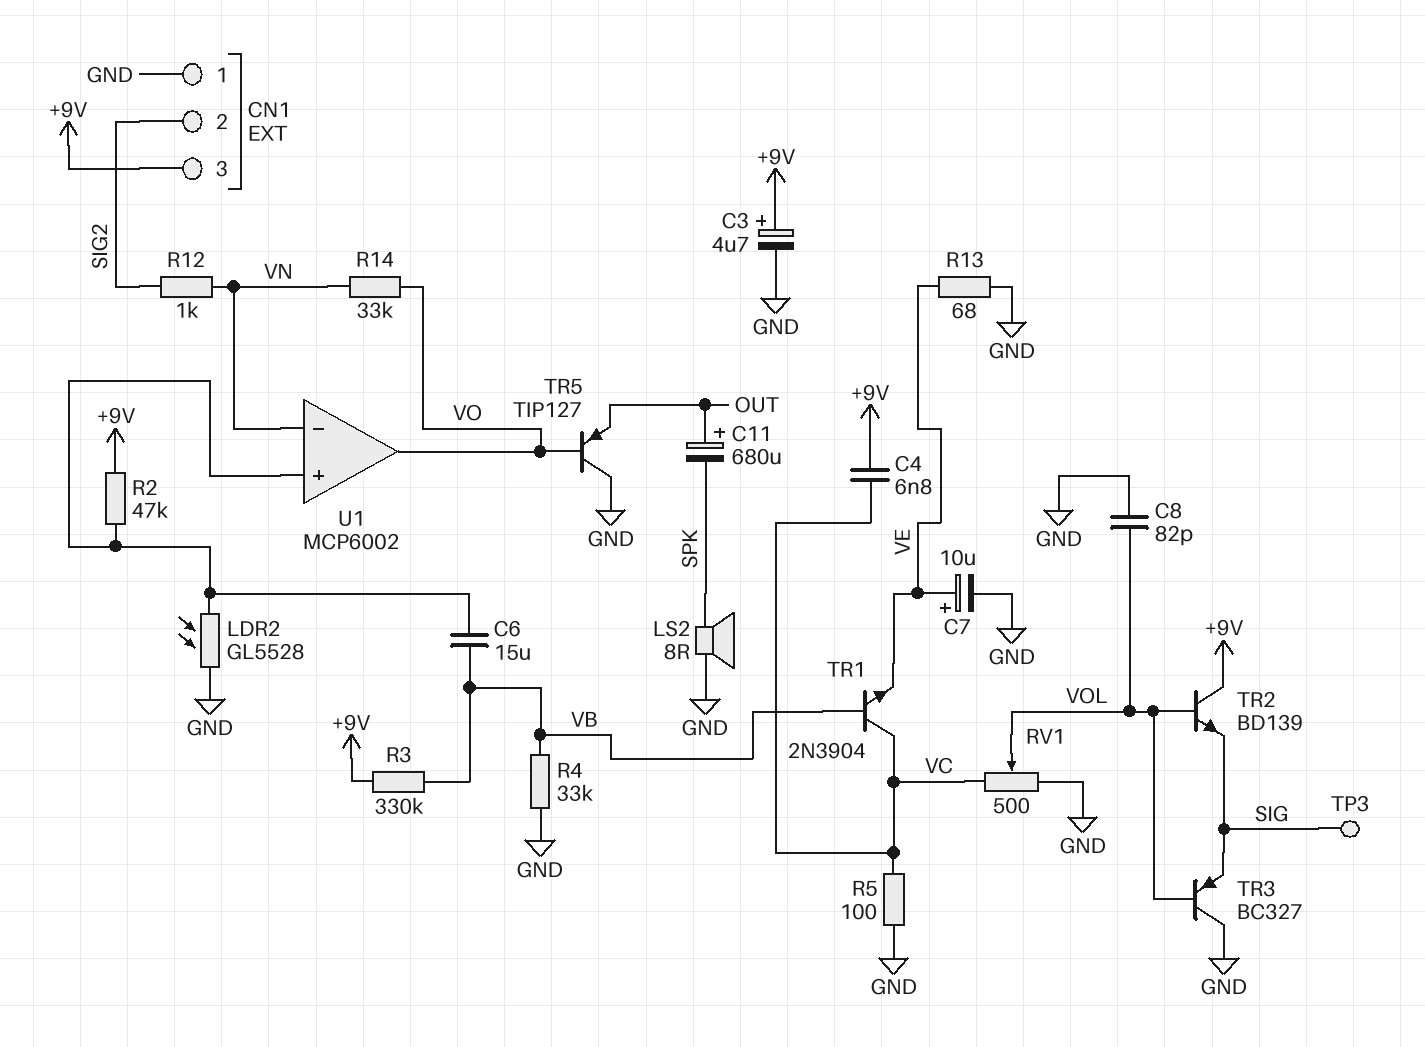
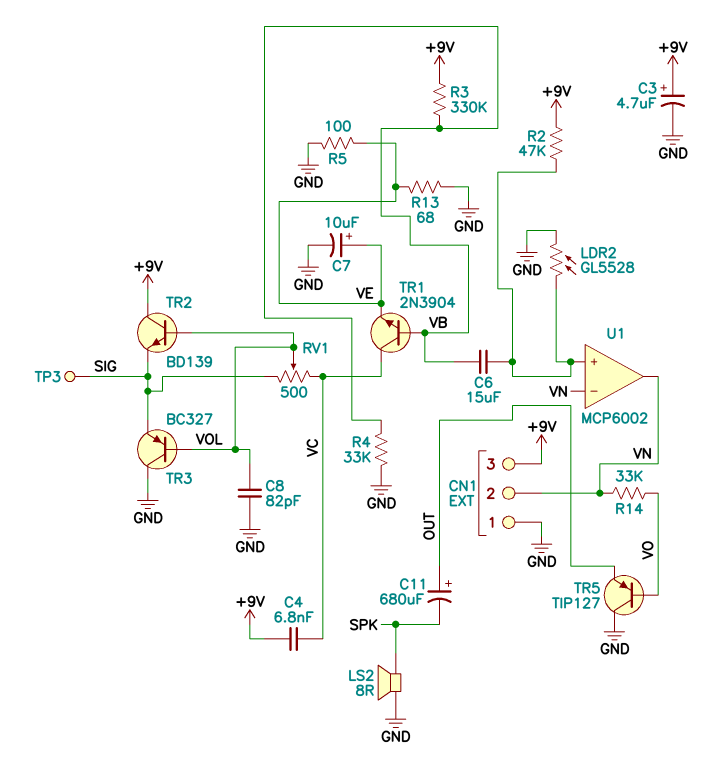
CN1 pin 2: SIG2 -> VN
R5: 100 (GND, VC) -> 100 (GND, VE)
R12: 1k (SIG2, VN) -> none
RV1: 500 (GND, VC, wiper VOL) -> 500 (SIG, VC, wiper VOL)
U1 pin out: VO -> VN

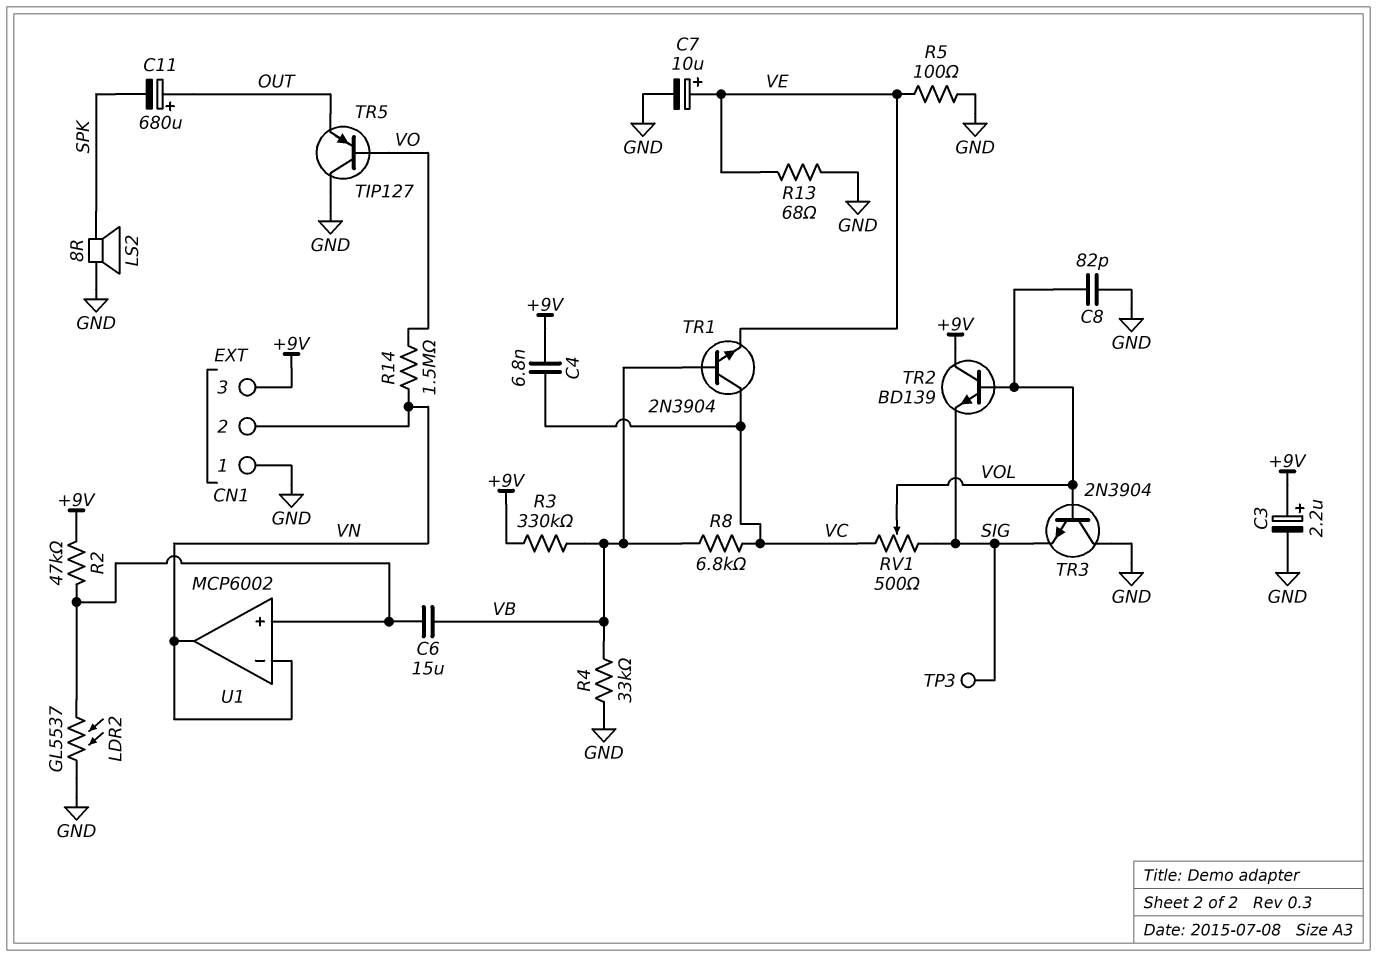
C3: 4.7uF (plus +9V, minus GND) -> 2.2uF (plus +9V, minus GND)
LDR2: GL5528 (GND, U1/in+) -> GL5537 (GND, U1/in+)
R8: none -> 6.8k (VB, VC)
R14: 33k (VN, VO) -> 1.5M (VN, VO)
TR3: PNP BC327 (B VOL, C GND, E SIG) -> NPN 2N3904 (B VOL, C GND, E SIG)

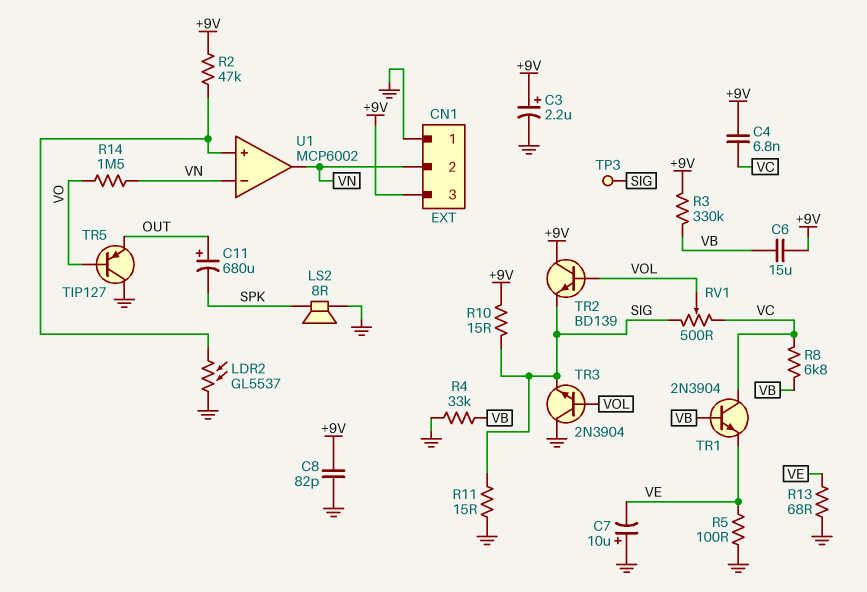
C6: 15uF (U1/in+, VB) -> 15uF (+9V, VB)
C7: 10uF (plus VE, minus GND) -> 10uF (plus GND, minus VE)
C8: 82pF (GND, VOL) -> 82pF (+9V, GND)
R10: none -> 15 (+9V, SIG)
R11: none -> 15 (GND, SIG)

